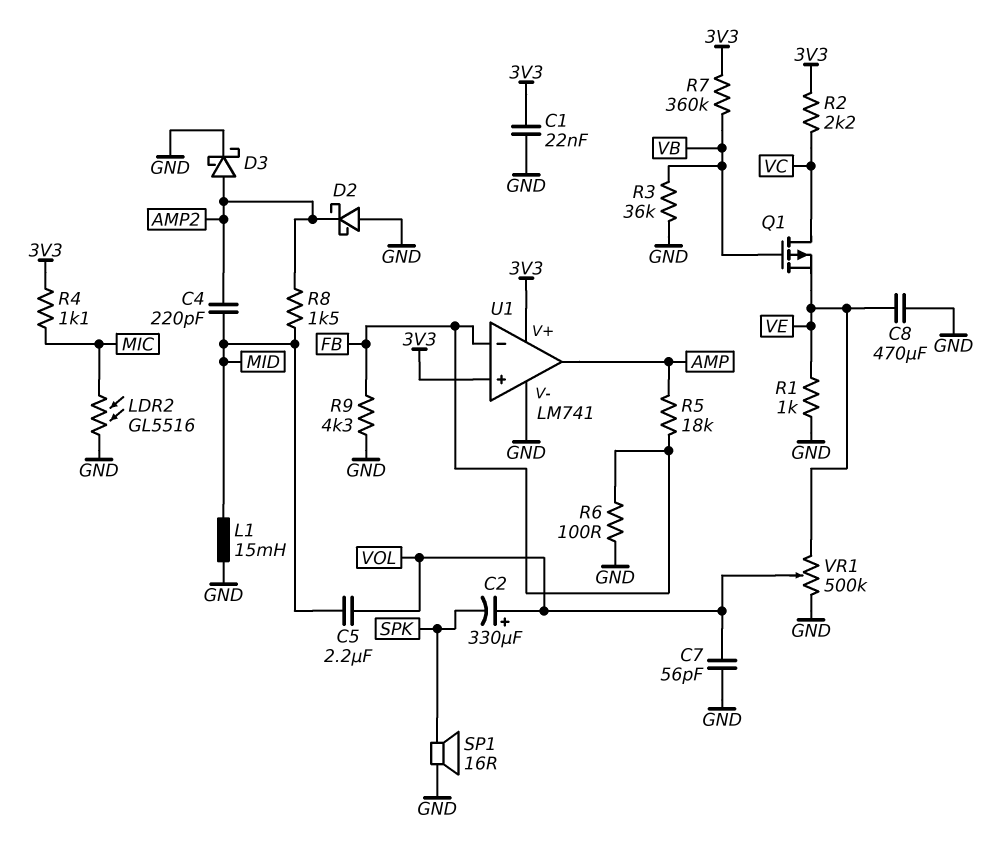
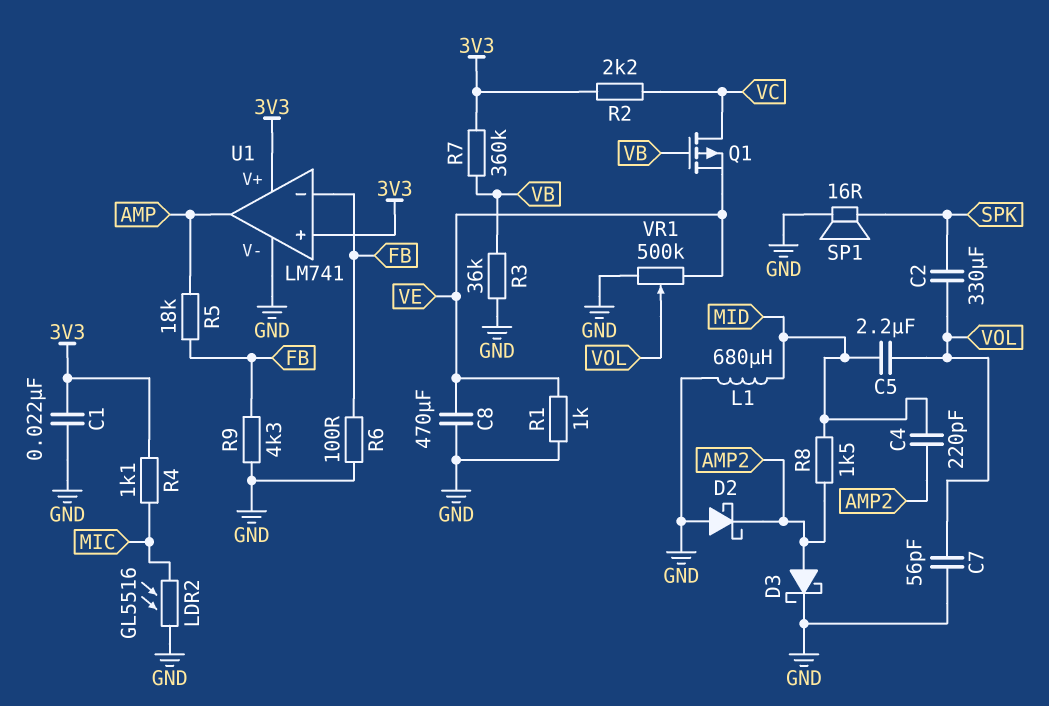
C2: 330uF (plus VOL, minus SPK) -> 330uF (SPK, VOL)
L1: 15mH (GND, MID) -> 680uH (GND, MID)

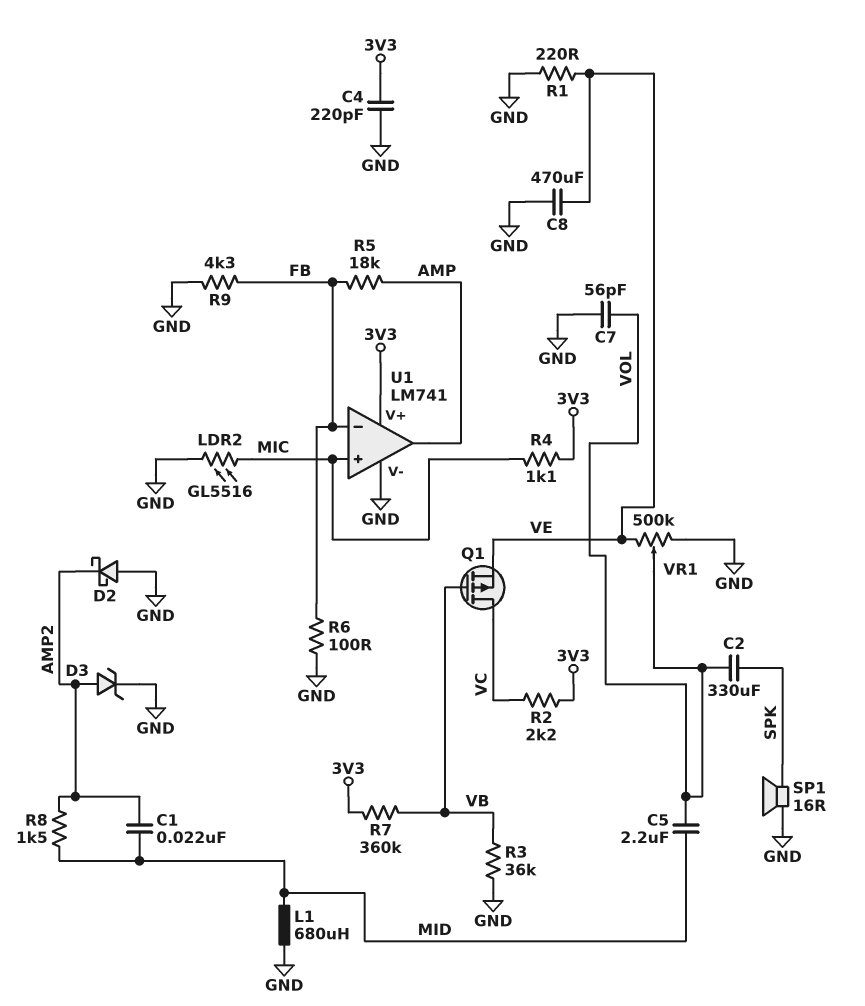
C1: 22nF (3V3, GND) -> 22nF (AMP2, MID)
C4: 220pF (AMP2, MID) -> 220pF (3V3, GND)
D3: schottky (A AMP2, K GND) -> zener (A AMP2, K GND)
R1: 1k (GND, VE) -> 220 (GND, VE)
U1 pin in+: 3V3 -> MIC

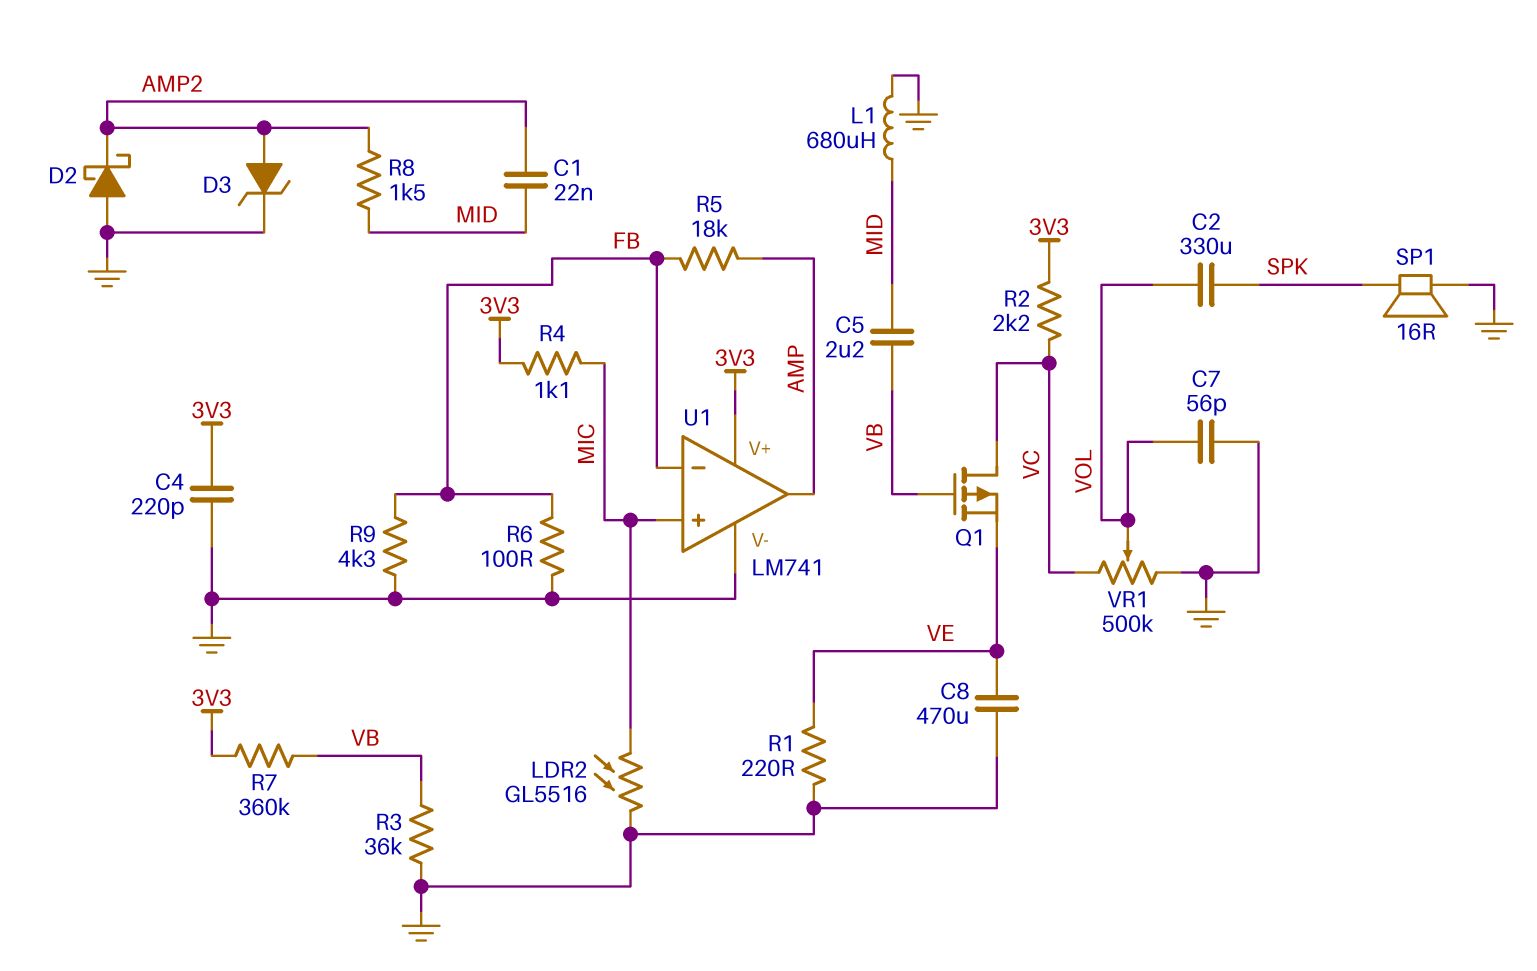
C5: 2.2uF (MID, VOL) -> 2.2uF (MID, VB)
VR1: 500k (GND, VE, wiper VOL) -> 500k (GND, VC, wiper VOL)

